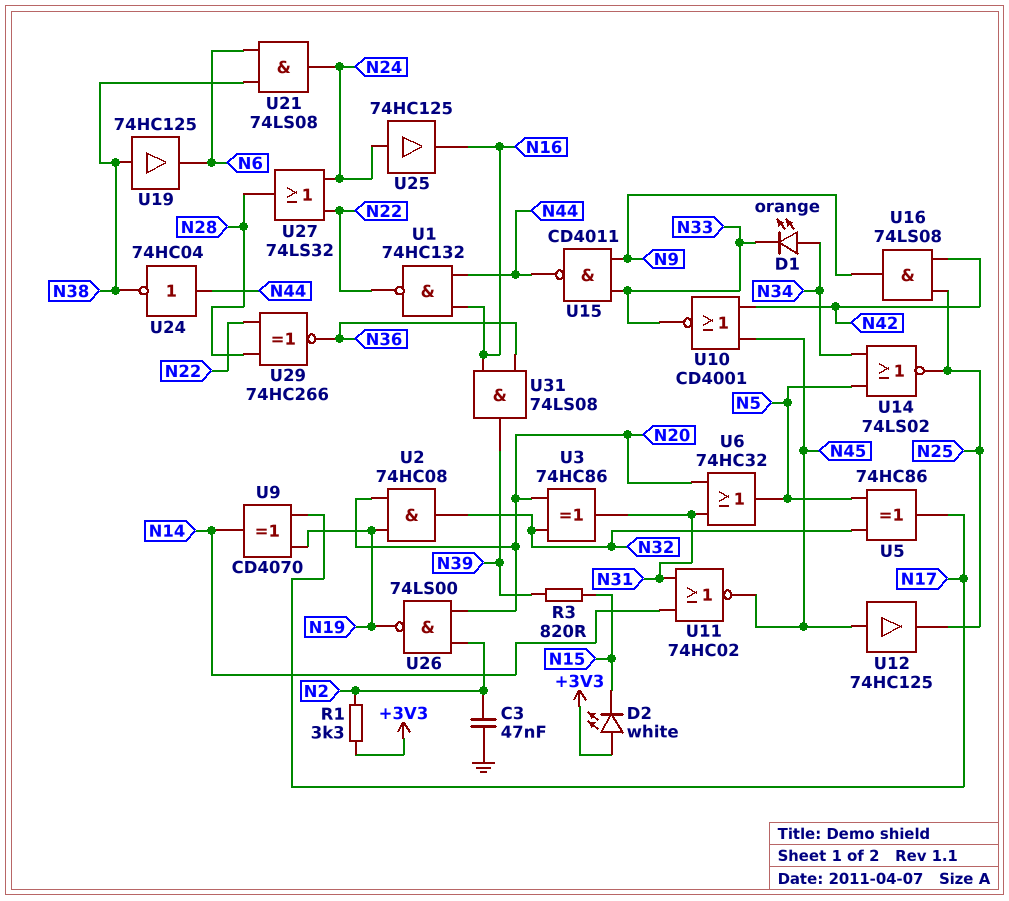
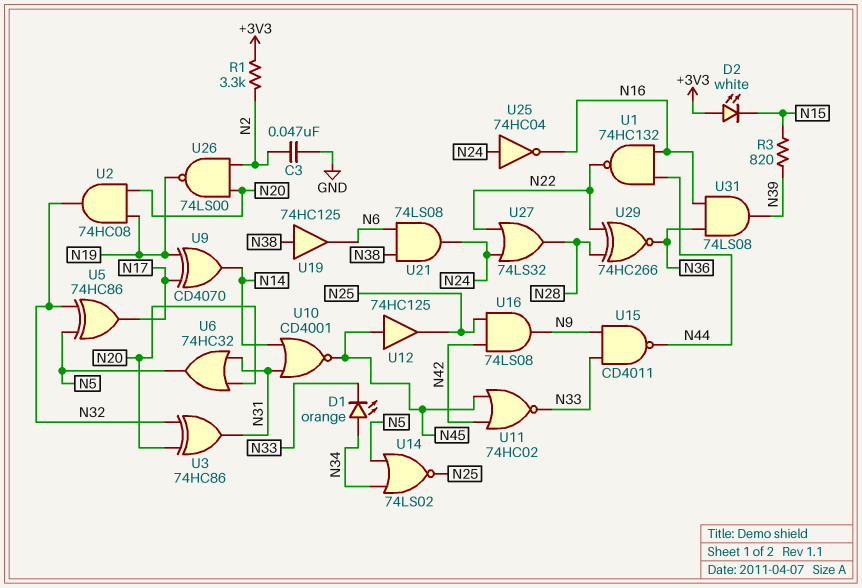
U10: NOR CD4001 (in N42, in N45, out N33) -> NOR CD4001 (in N14, in N31, out N45)
U11: NOR 74HC02 (in N14, in N31, out N45) -> NOR 74HC02 (in N42, in N45, out N33)
U24: NOT 74HC04 (in N44, out N38) -> none
U25: buffer 74HC125 (in N24, out N16) -> NOT 74HC04 (in N24, out N16)

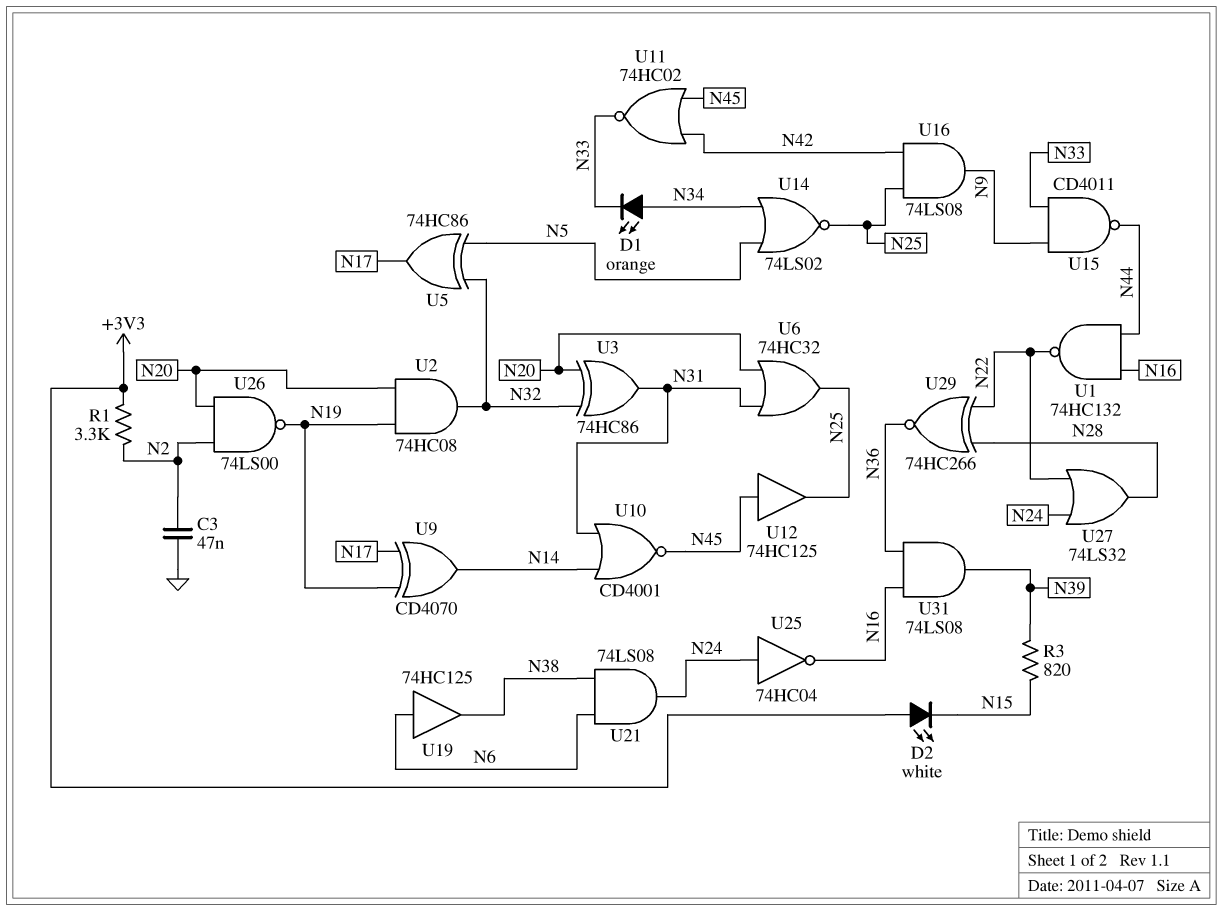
U6: OR 74HC32 (in N20, in N31, out N5) -> OR 74HC32 (in N20, in N31, out N25)
U19: buffer 74HC125 (in N38, out N6) -> buffer 74HC125 (in N6, out N38)

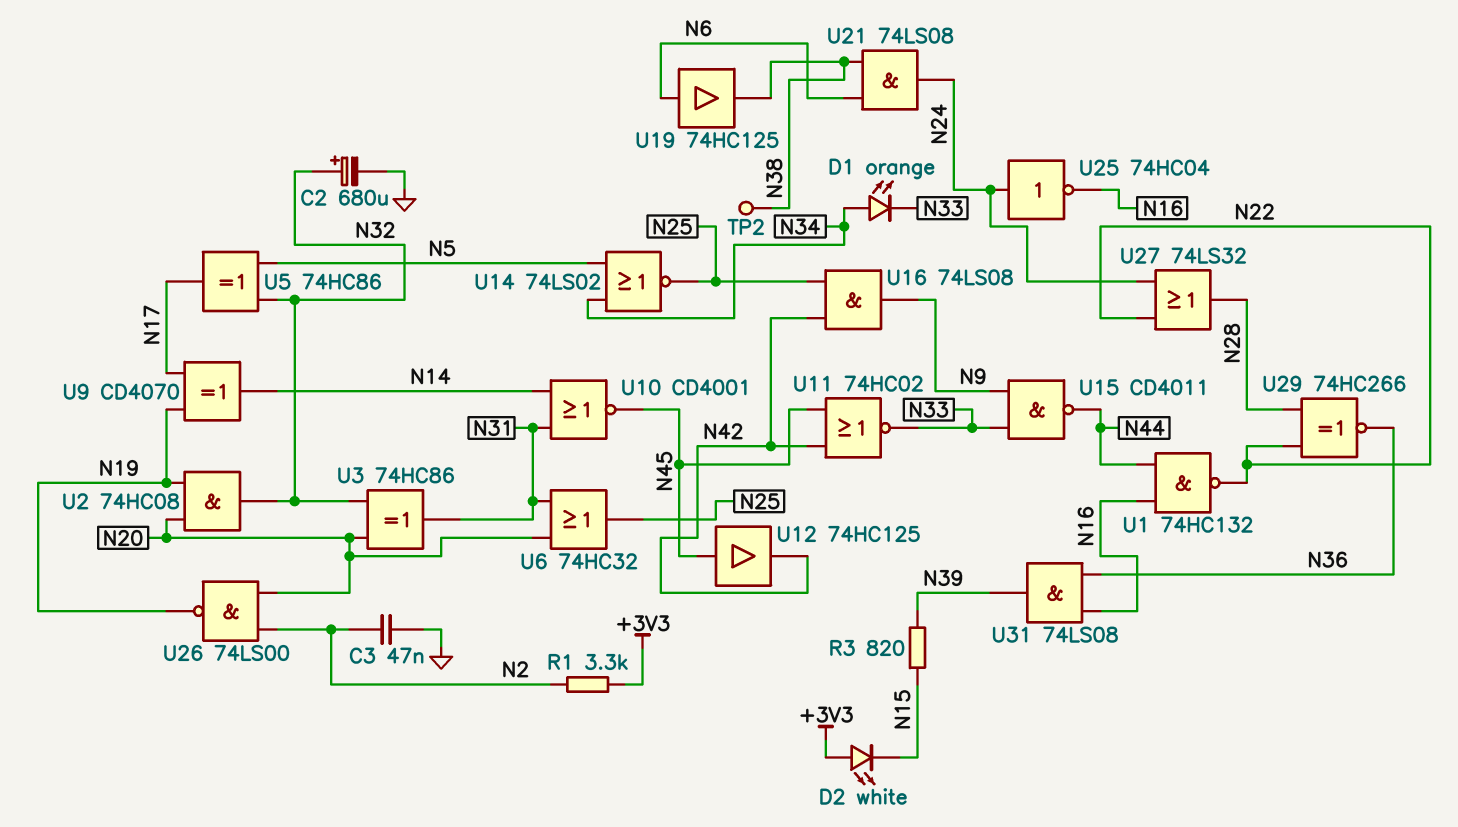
C2: none -> 680uF (plus N32, minus GND)
TP2: none -> test point (N38)
U12: buffer 74HC125 (in N45, out N25) -> buffer 74HC125 (in N45, out N42)

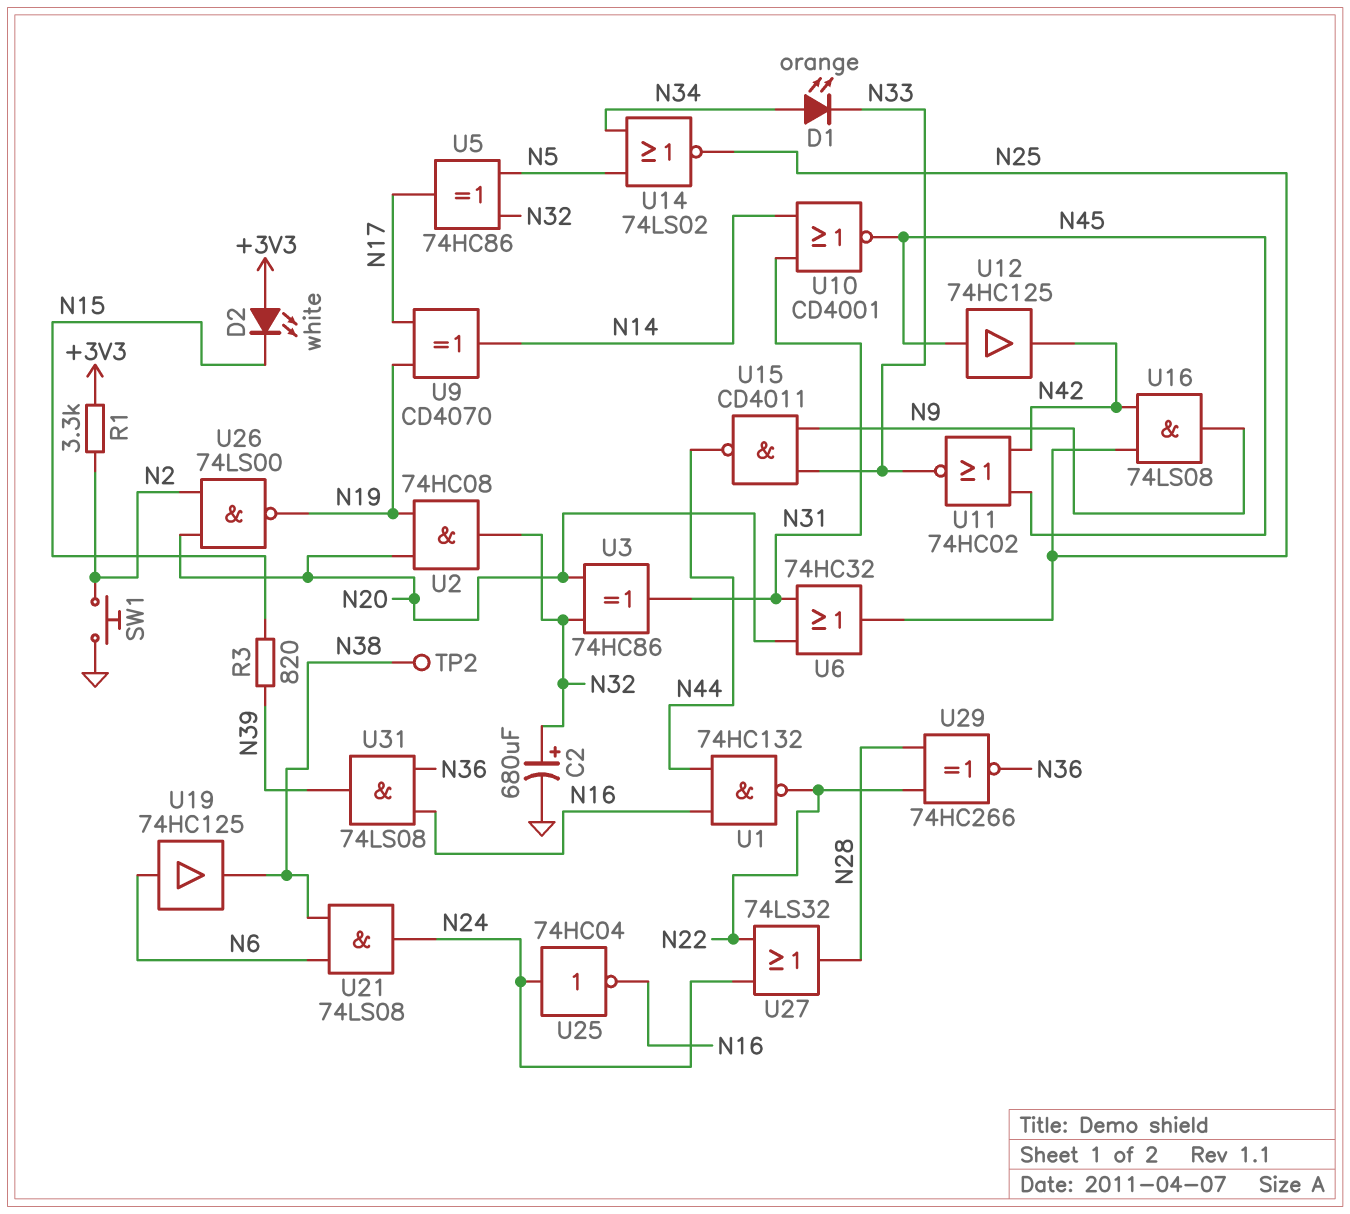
C3: 47nF (GND, N2) -> none
SW1: none -> button (GND, N2)

